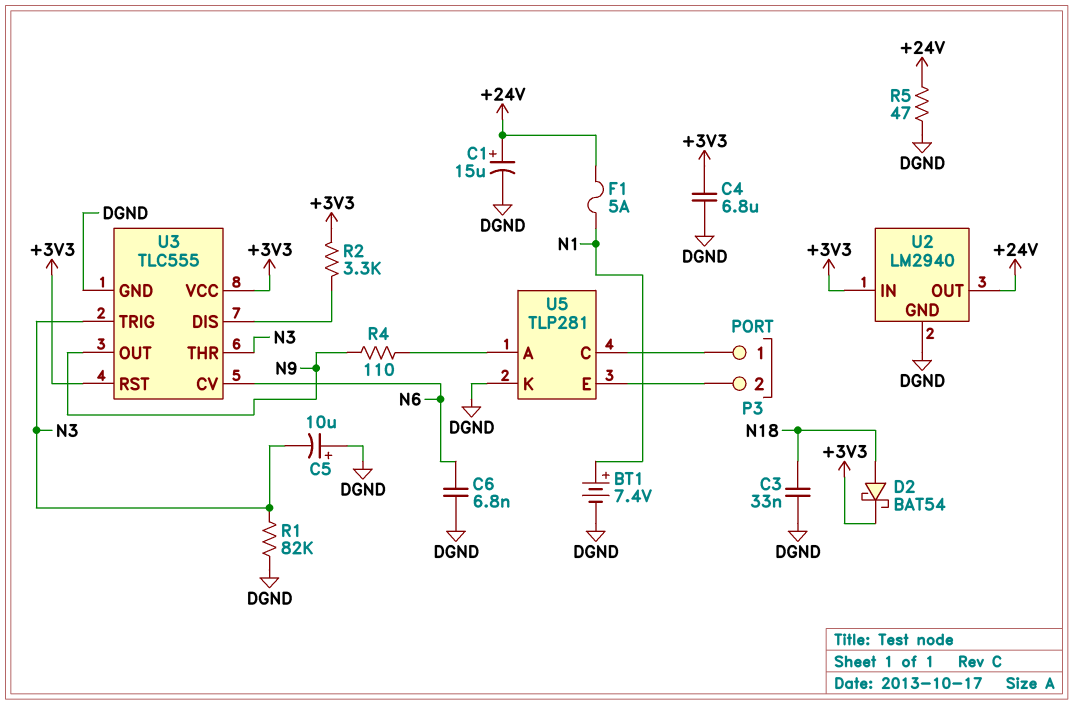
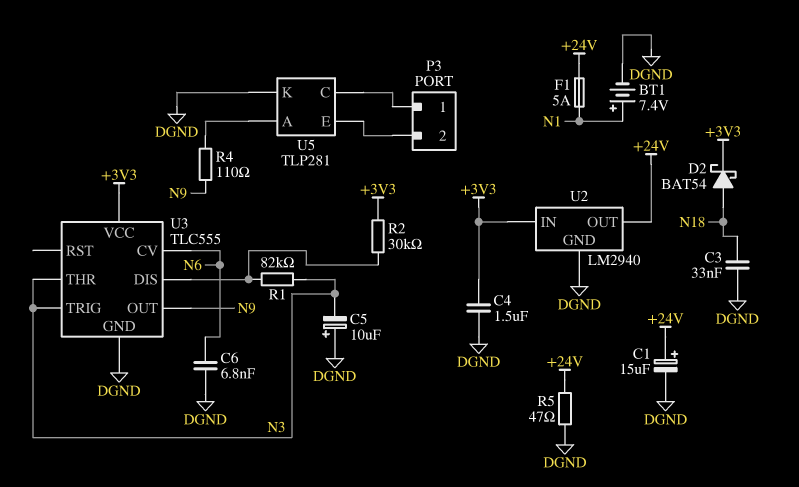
C4: 6.8uF (+3V3, DGND) -> 1.5uF (+3V3, DGND)
R1: 82k (DGND, N3) -> 82k (N3, U3/DIS)
R2: 3.3k (+3V3, U3/DIS) -> 30k (+3V3, U3/DIS)
U3 pin RST: +3V3 -> none

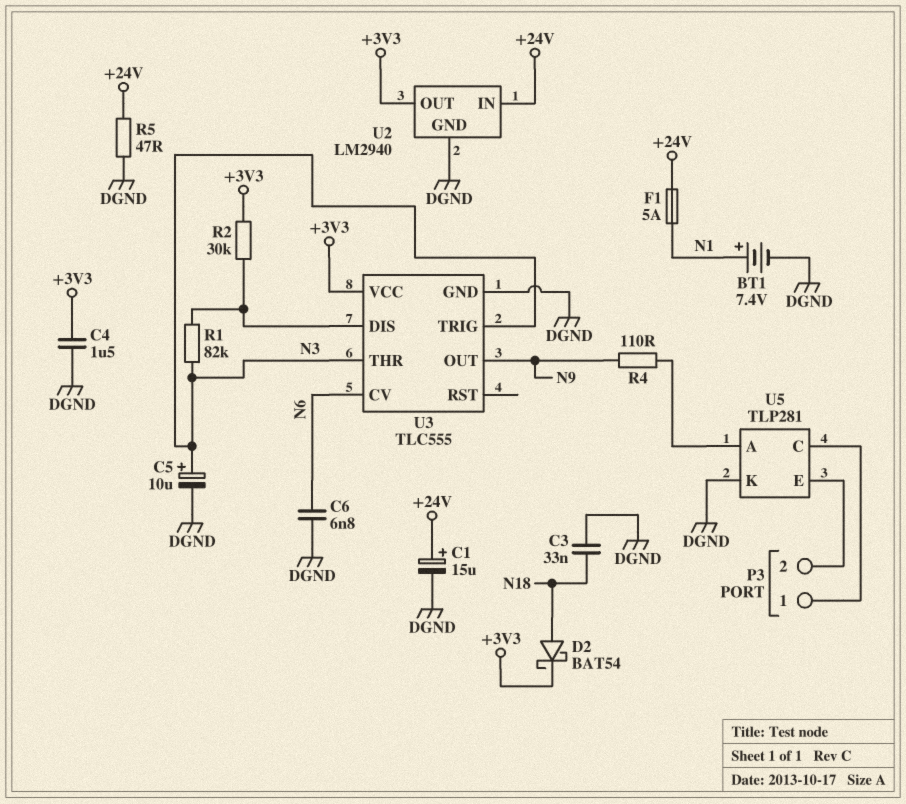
C5: 10uF (plus DGND, minus N3) -> 10uF (plus N3, minus DGND)
U2 pin IN: +3V3 -> +24V
U2 pin OUT: +24V -> +3V3

